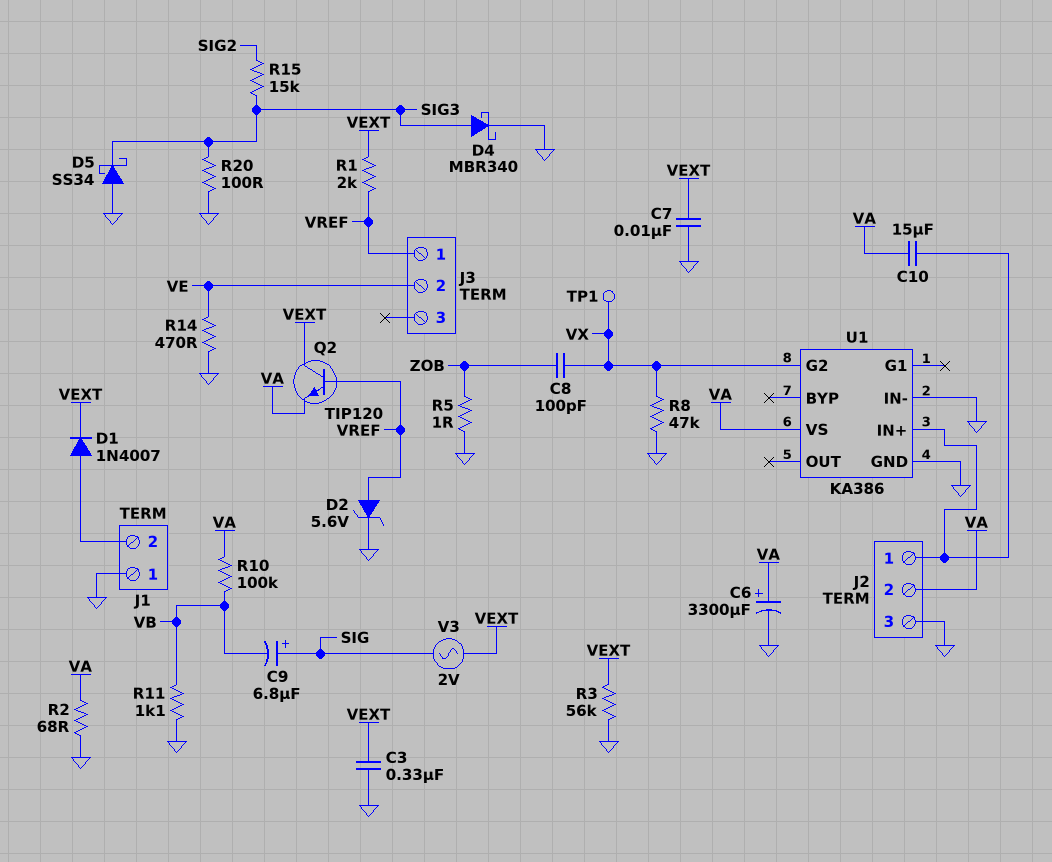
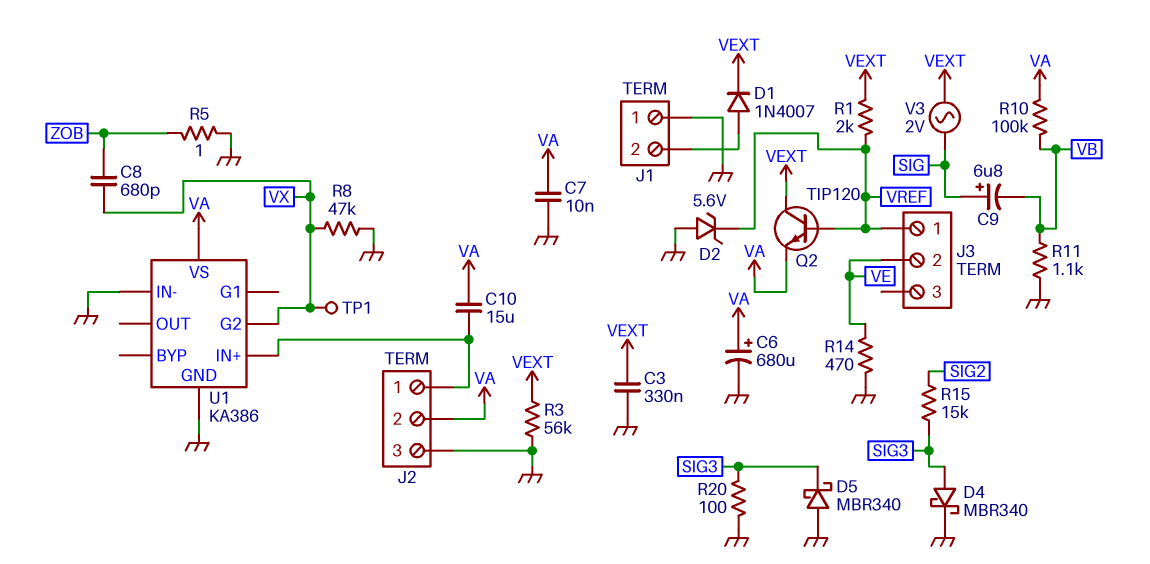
C6: 3300uF (plus VA, minus GND) -> 680uF (plus VA, minus GND)
C7: 10nF (GND, VEXT) -> 10nF (GND, VA)
C8: 100pF (VX, ZOB) -> 680pF (VX, ZOB)
D2: zener 5.6V (A VREF, K GND) -> zener 5.6V (A GND, K VREF)
D5: schottky SS34 (A GND, K SIG3) -> schottky MBR340 (A GND, K SIG3)
R2: 68 (GND, VA) -> none

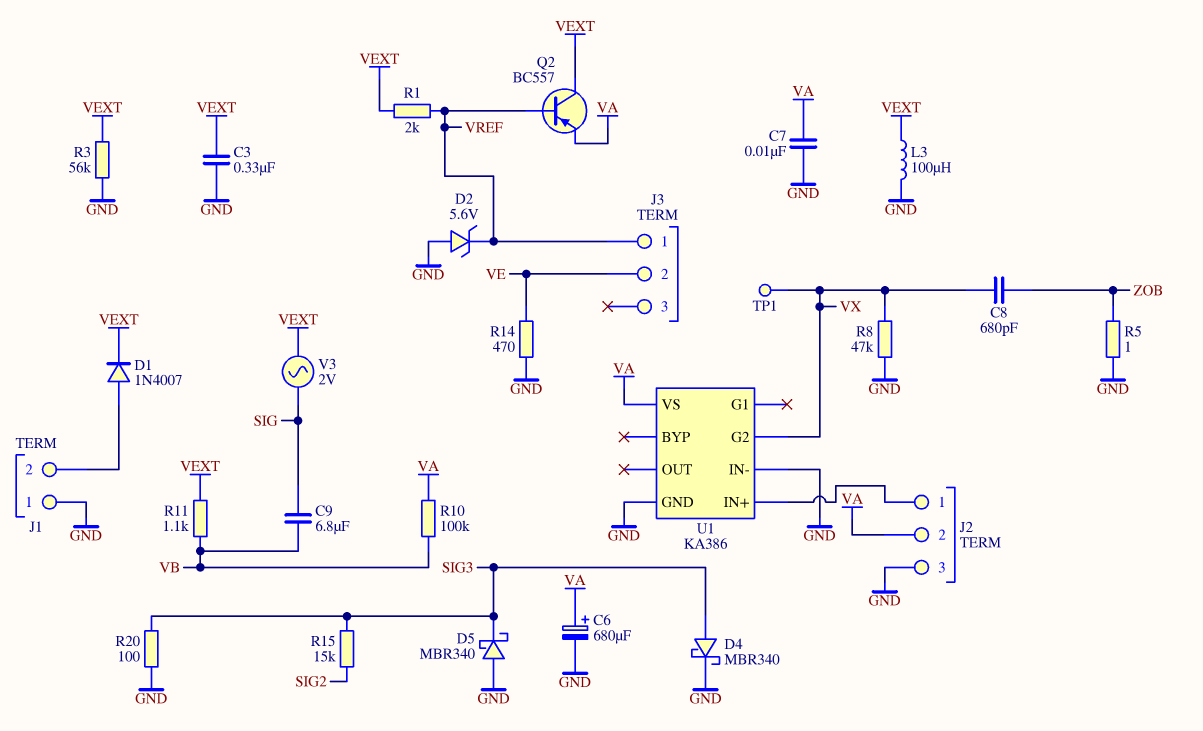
C9: 6.8uF (plus SIG, minus VB) -> 6.8uF (SIG, VB)
C10: 15uF (J2/1, VA) -> none
L3: none -> 100uH (GND, VEXT)
Q2: NPN TIP120 (B VREF, C VEXT, E VA) -> PNP BC557 (B VREF, C VEXT, E VA)
R11: 1.1k (GND, VB) -> 1.1k (VB, VEXT)

